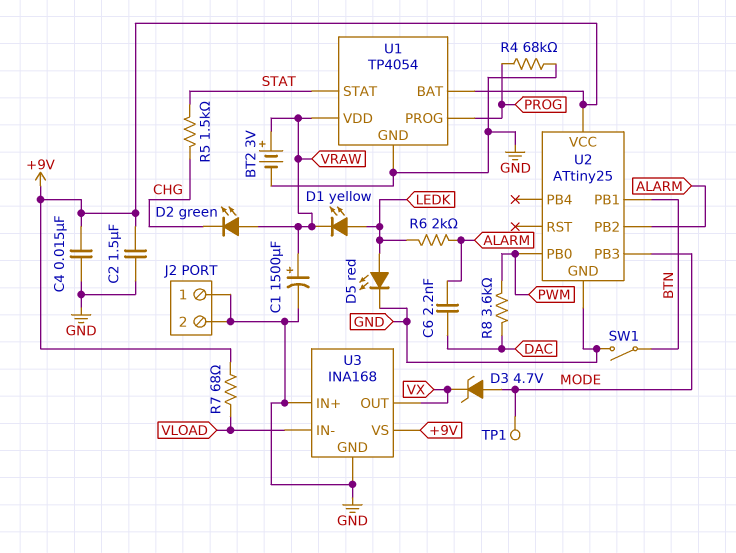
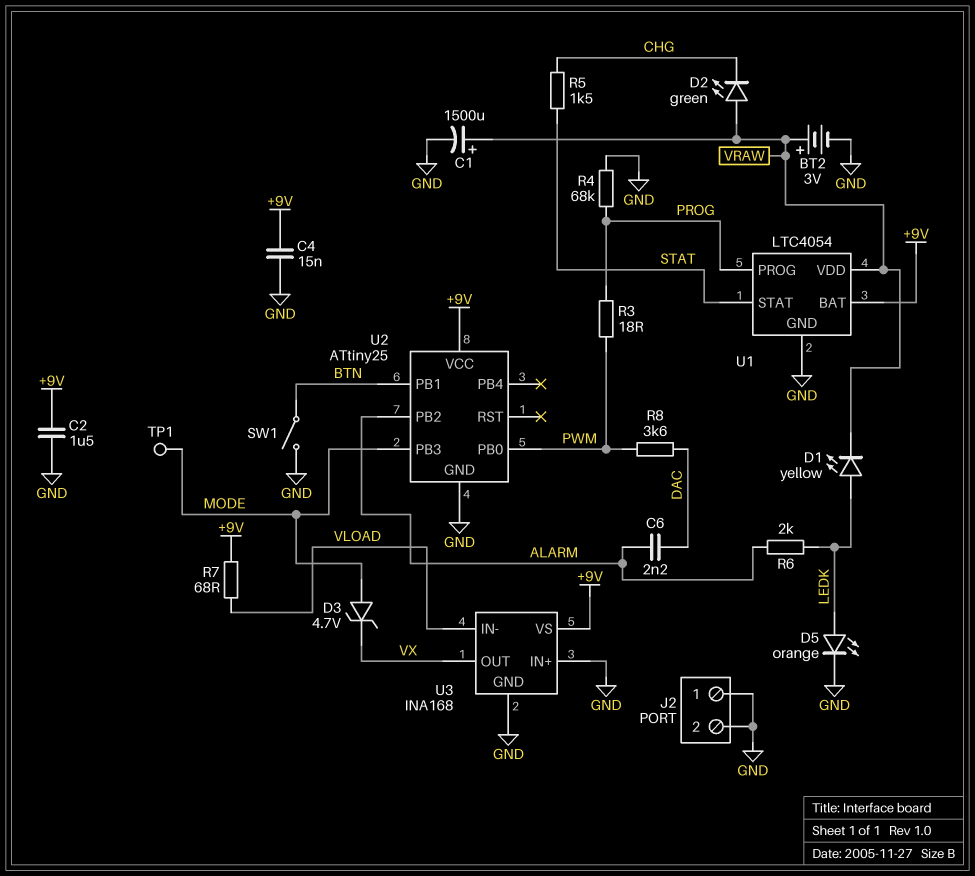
D5: LED red (A LEDK, K GND) -> LED orange (A LEDK, K GND)
R3: none -> 18 (PROG, PWM)
U1: TP4054 -> LTC4054

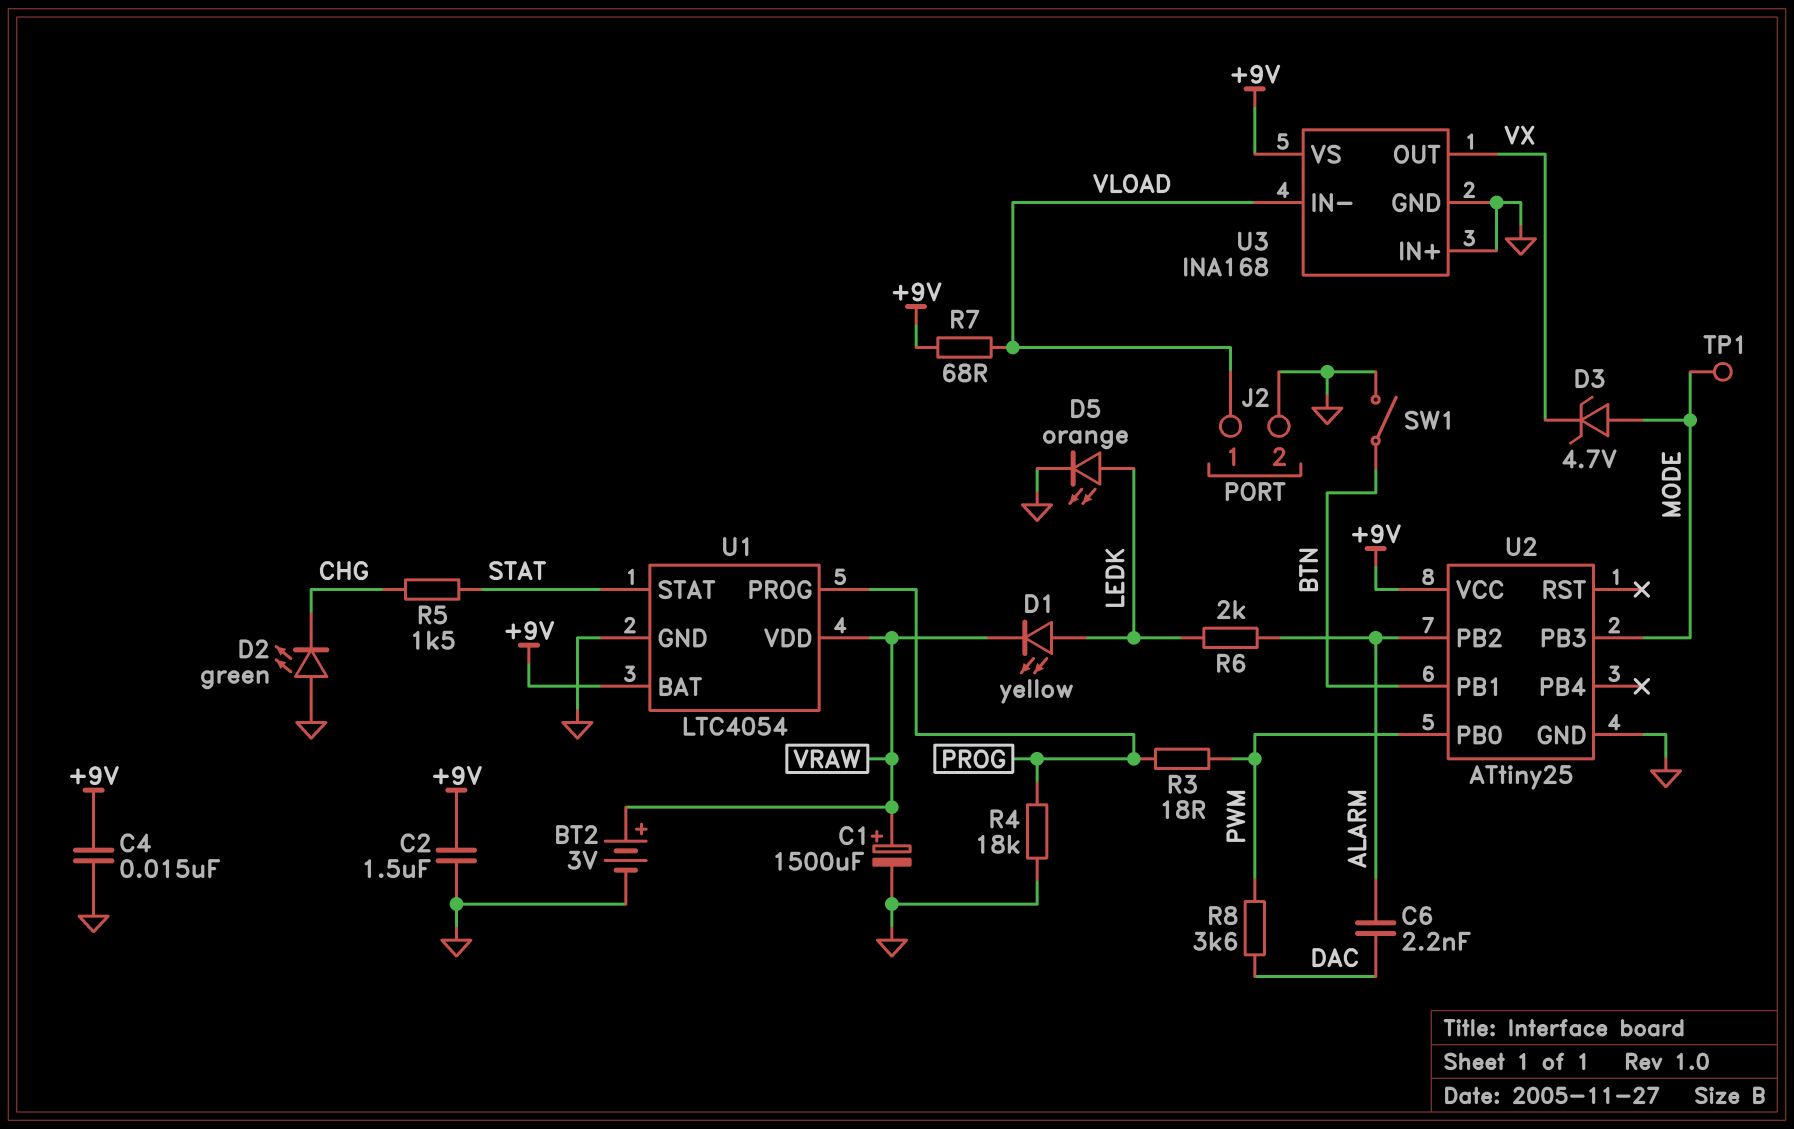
D2: LED green (A VRAW, K CHG) -> LED green (A GND, K CHG)
J2 pin 1: GND -> VLOAD
R4: 68k (GND, PROG) -> 18k (GND, PROG)

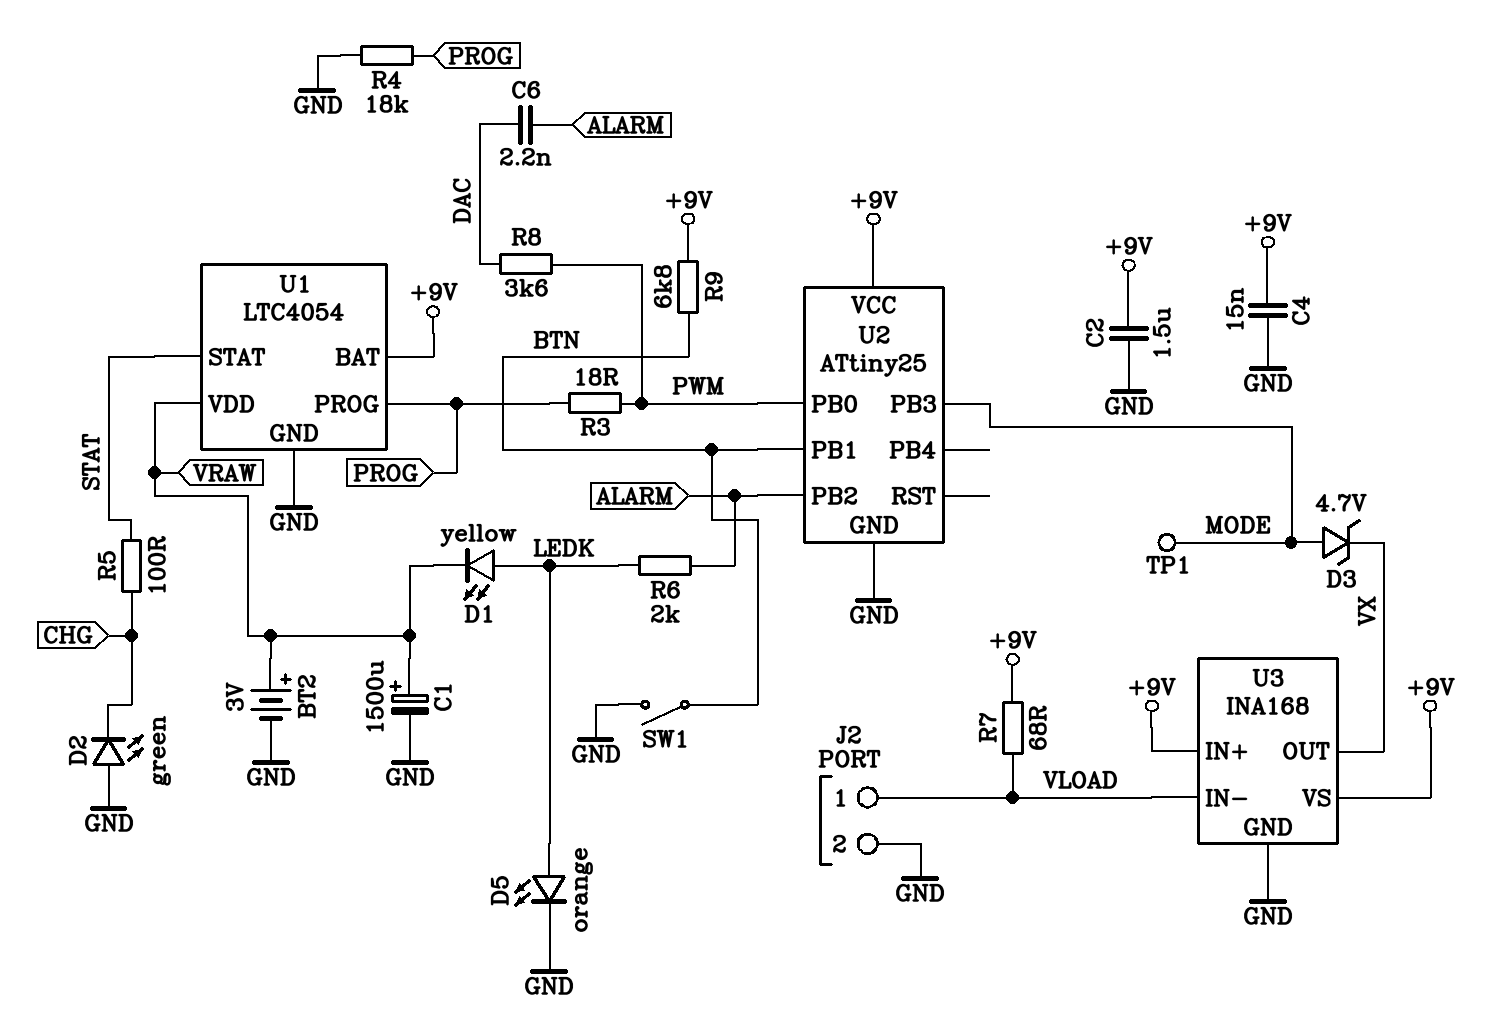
R5: 1.5k (CHG, STAT) -> 100 (CHG, STAT)
R9: none -> 6.8k (+9V, BTN)
U3 pin IN+: GND -> +9V

